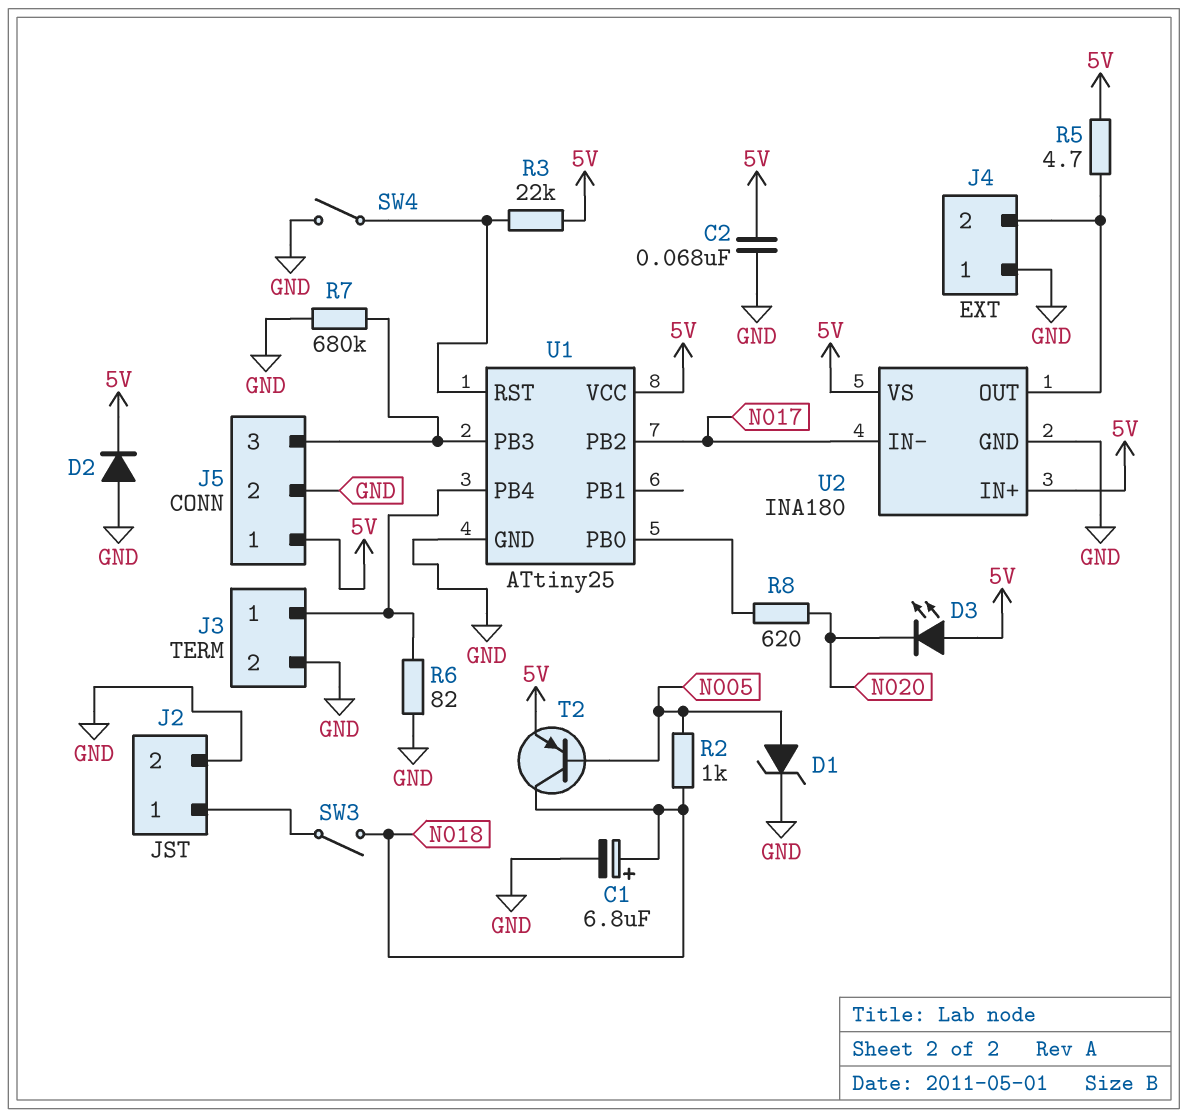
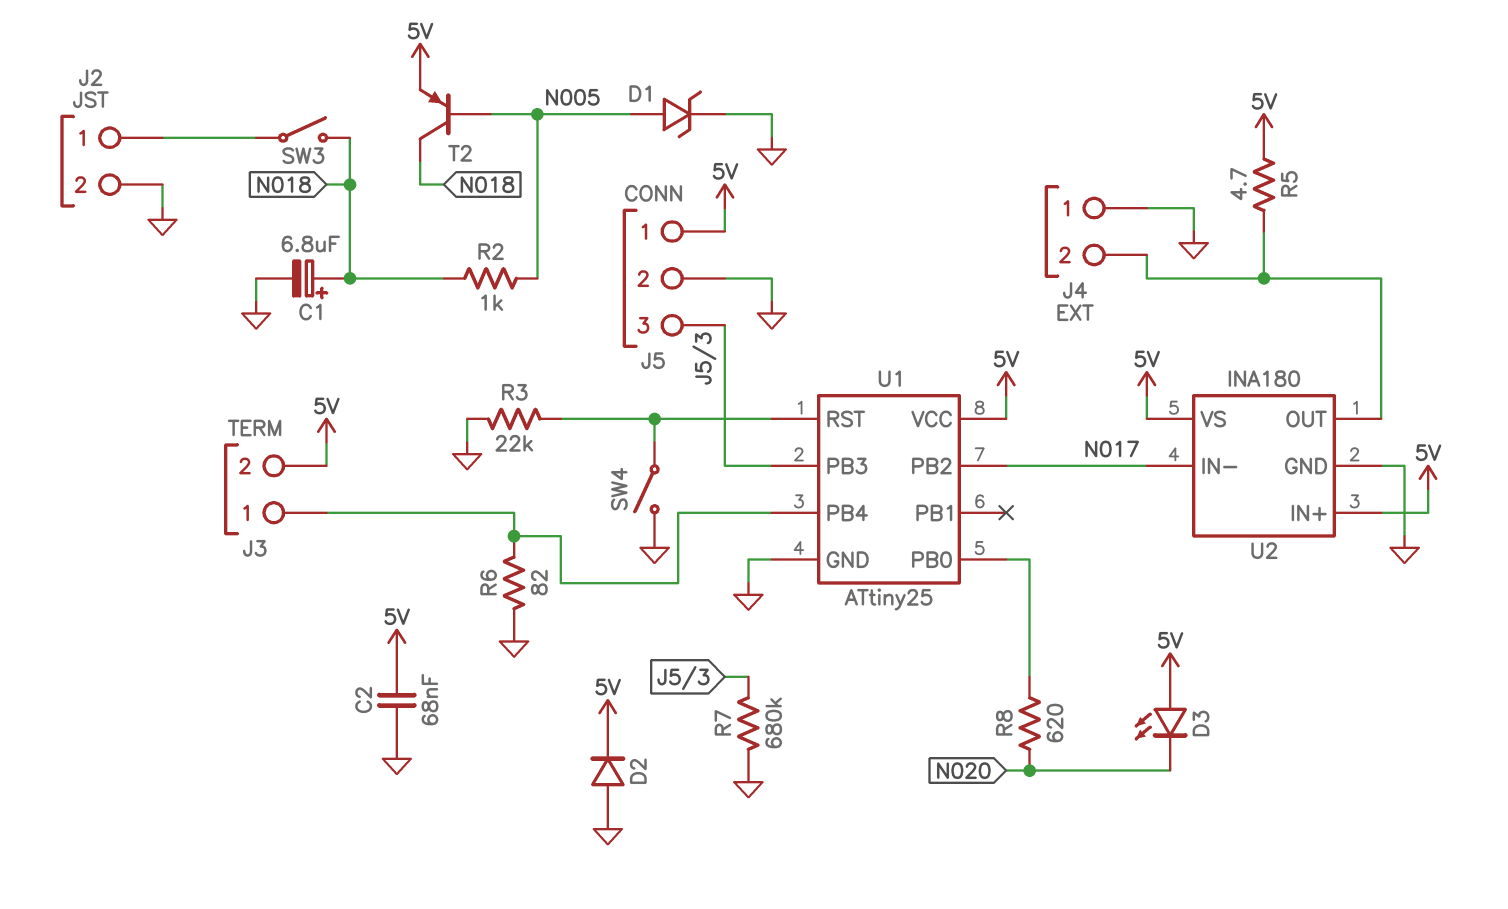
J3 pin 2: GND -> 5V
R3: 22k (5V, U1/RST) -> 22k (GND, U1/RST)

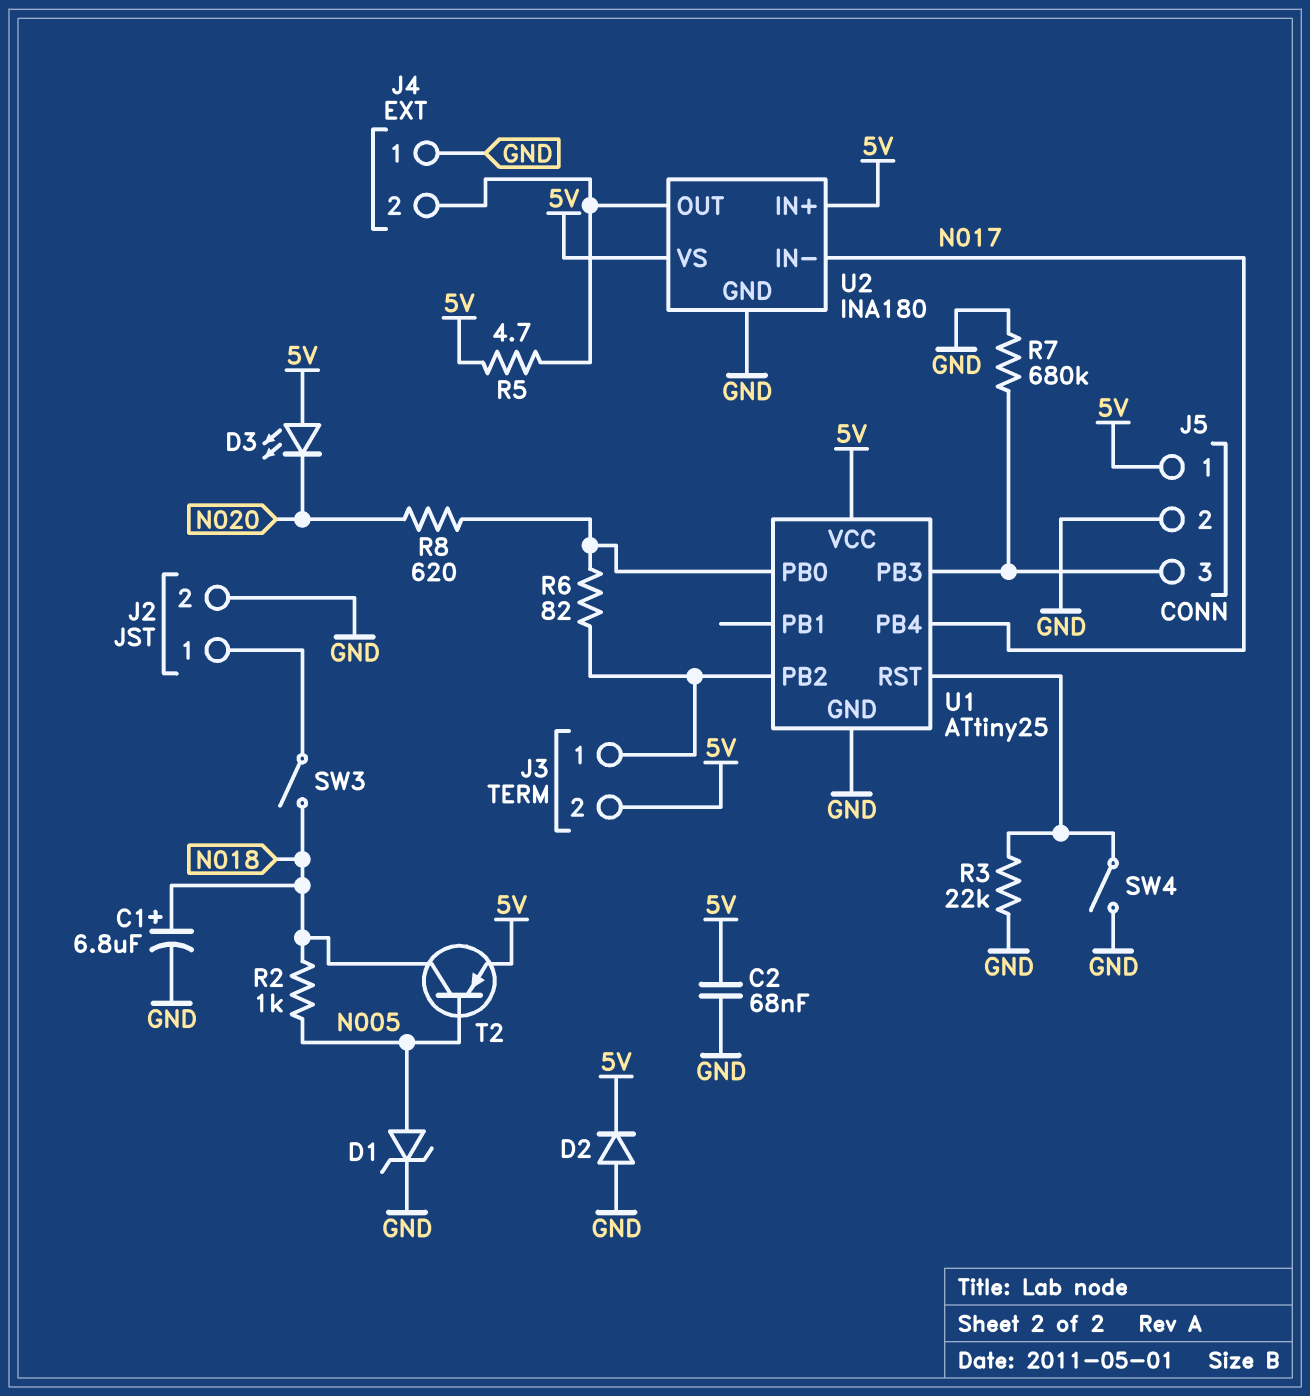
R6: 82 (GND, J3/1) -> 82 (J3/1, U1/PB0)
U1 pin PB2: N017 -> J3/1
U1 pin PB4: J3/1 -> N017

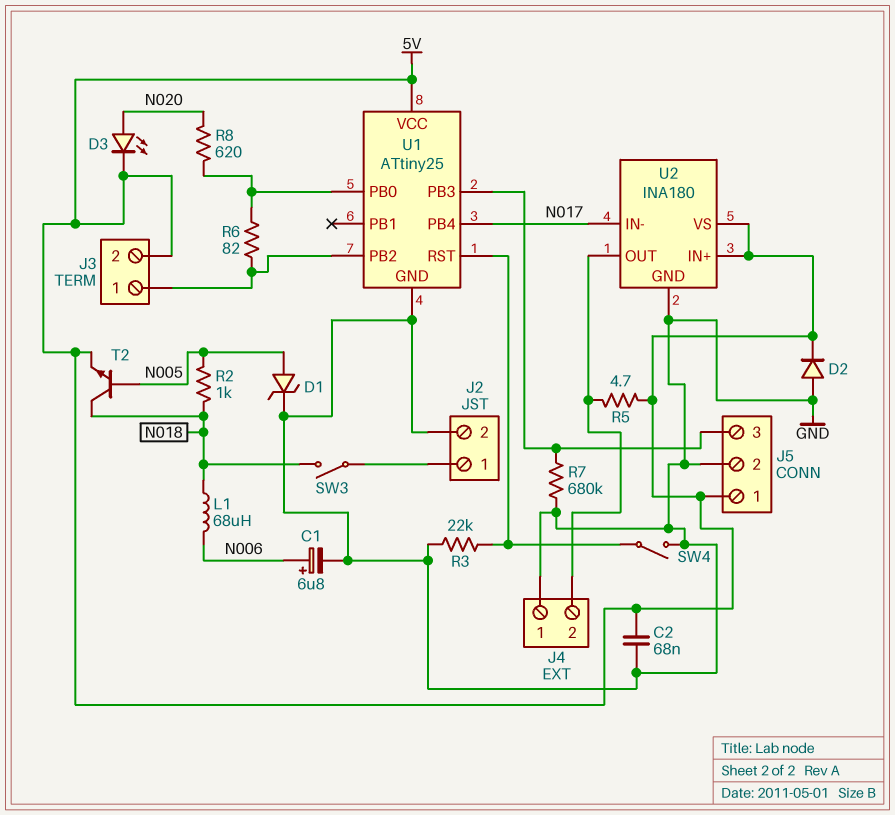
C1: 6.8uF (plus N018, minus GND) -> 6.8uF (plus N006, minus GND)
D3: LED (A 5V, K N020) -> LED (A N020, K 5V)
L1: none -> 68uH (N006, N018)
T2: PNP (B N005, C N018, E 5V) -> NPN (B N005, C N018, E 5V)

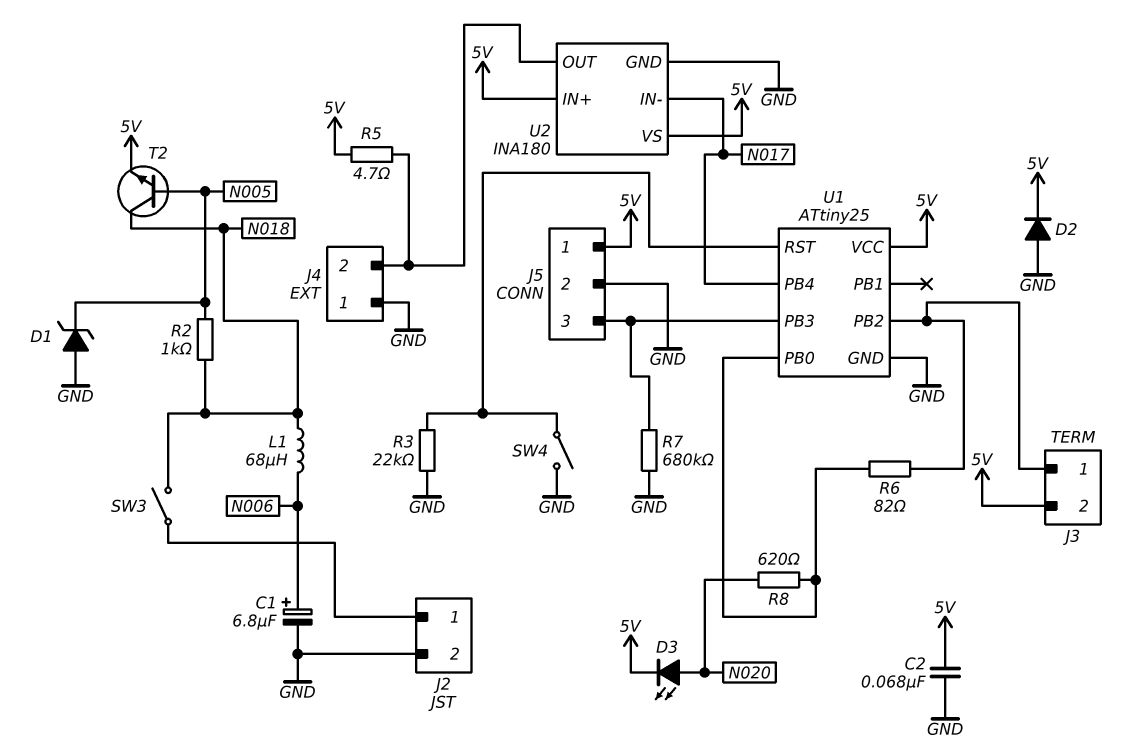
D1: zener (A N005, K GND) -> zener (A GND, K N005)

